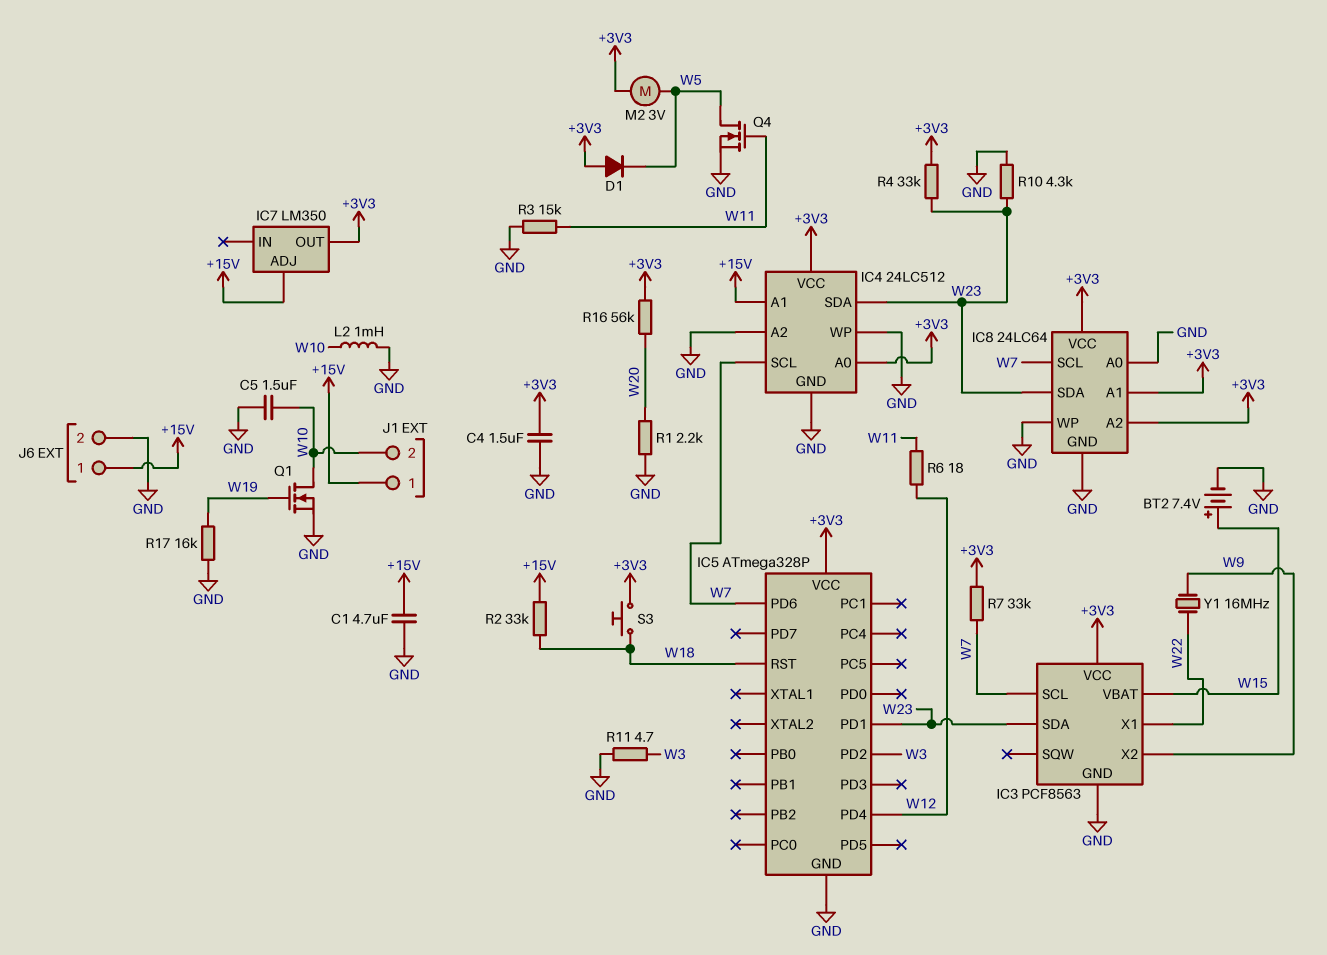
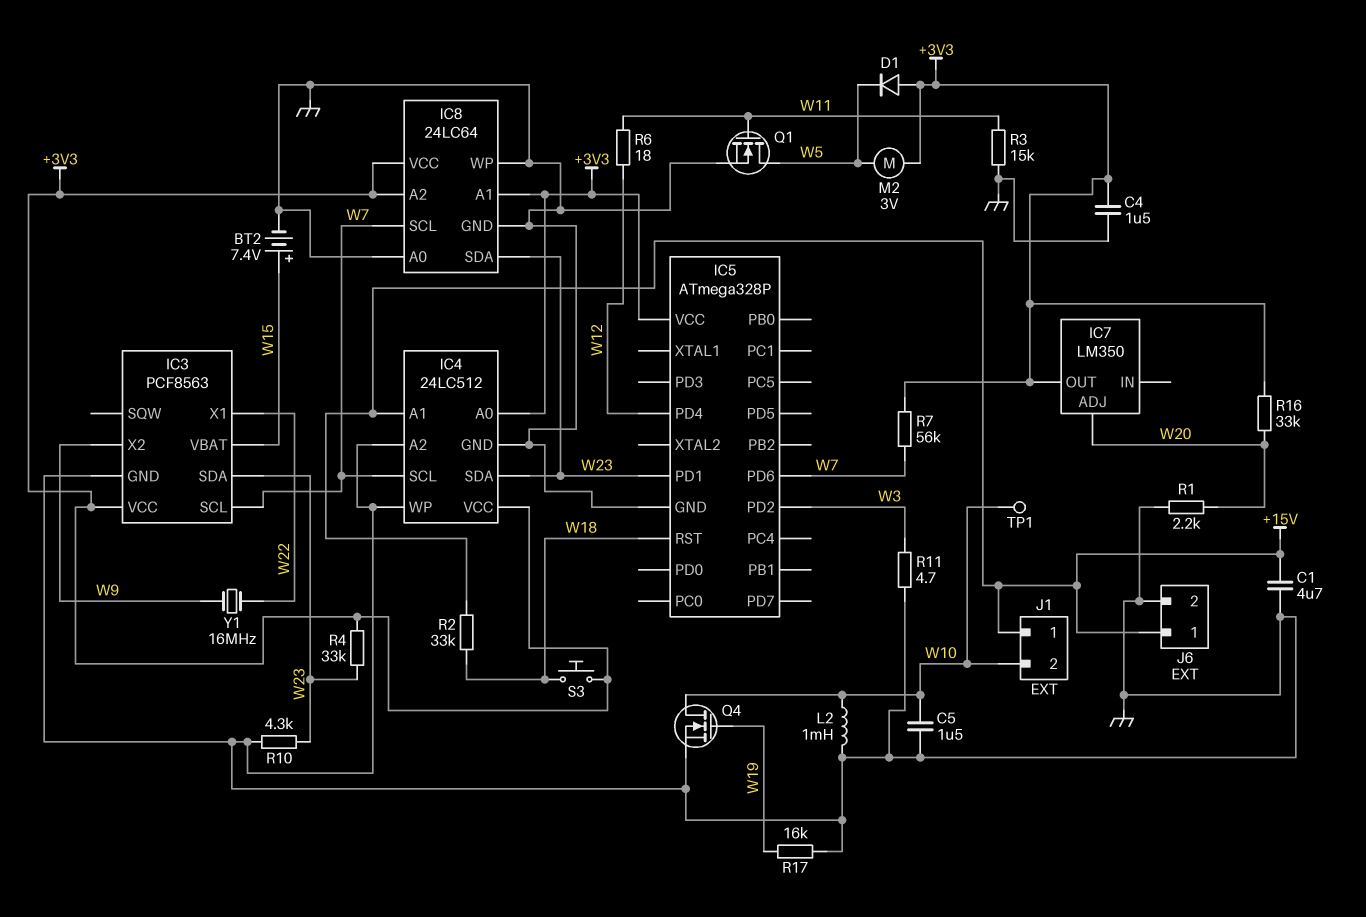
IC7 pin ADJ: +15V -> W20
Q1: NMOS (G W19, D W10, S GND) -> NMOS (G W11, D W5, S GND)
Q4: NMOS (G W11, D W5, S GND) -> NMOS (G W19, D W10, S GND)
R7: 33k (+3V3, W7) -> 56k (+3V3, W7)
R16: 56k (+3V3, W20) -> 33k (+3V3, W20)
TP1: none -> test point (W10)

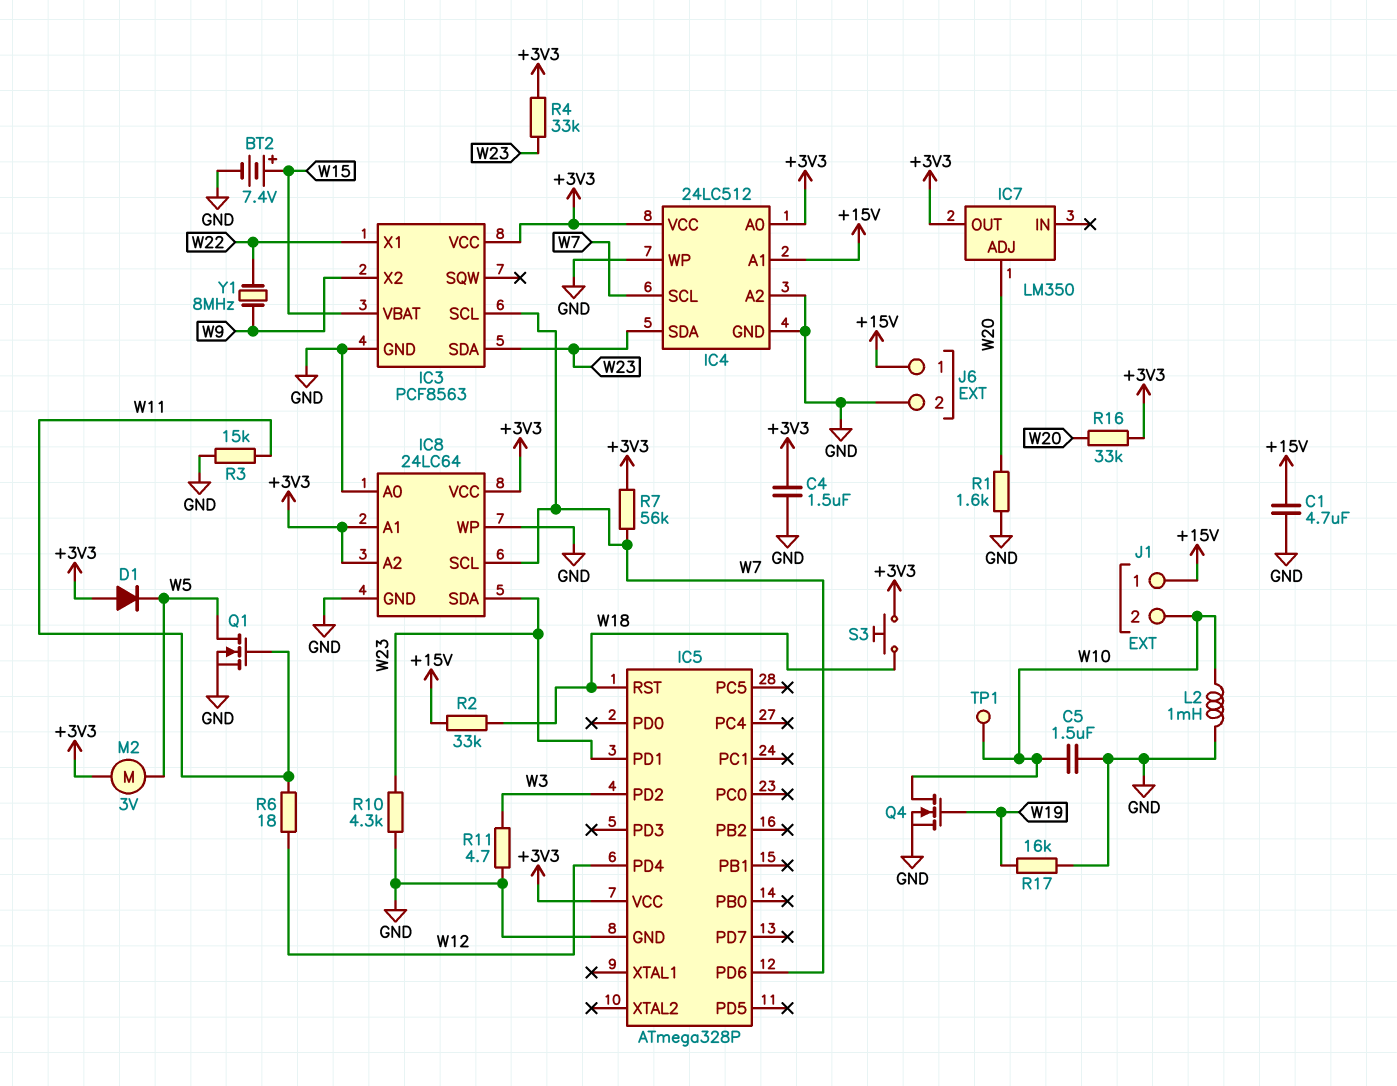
R1: 2.2k (GND, W20) -> 1.6k (GND, W20)
Y1: 16MHz (W9, W22) -> 8MHz (W9, W22)

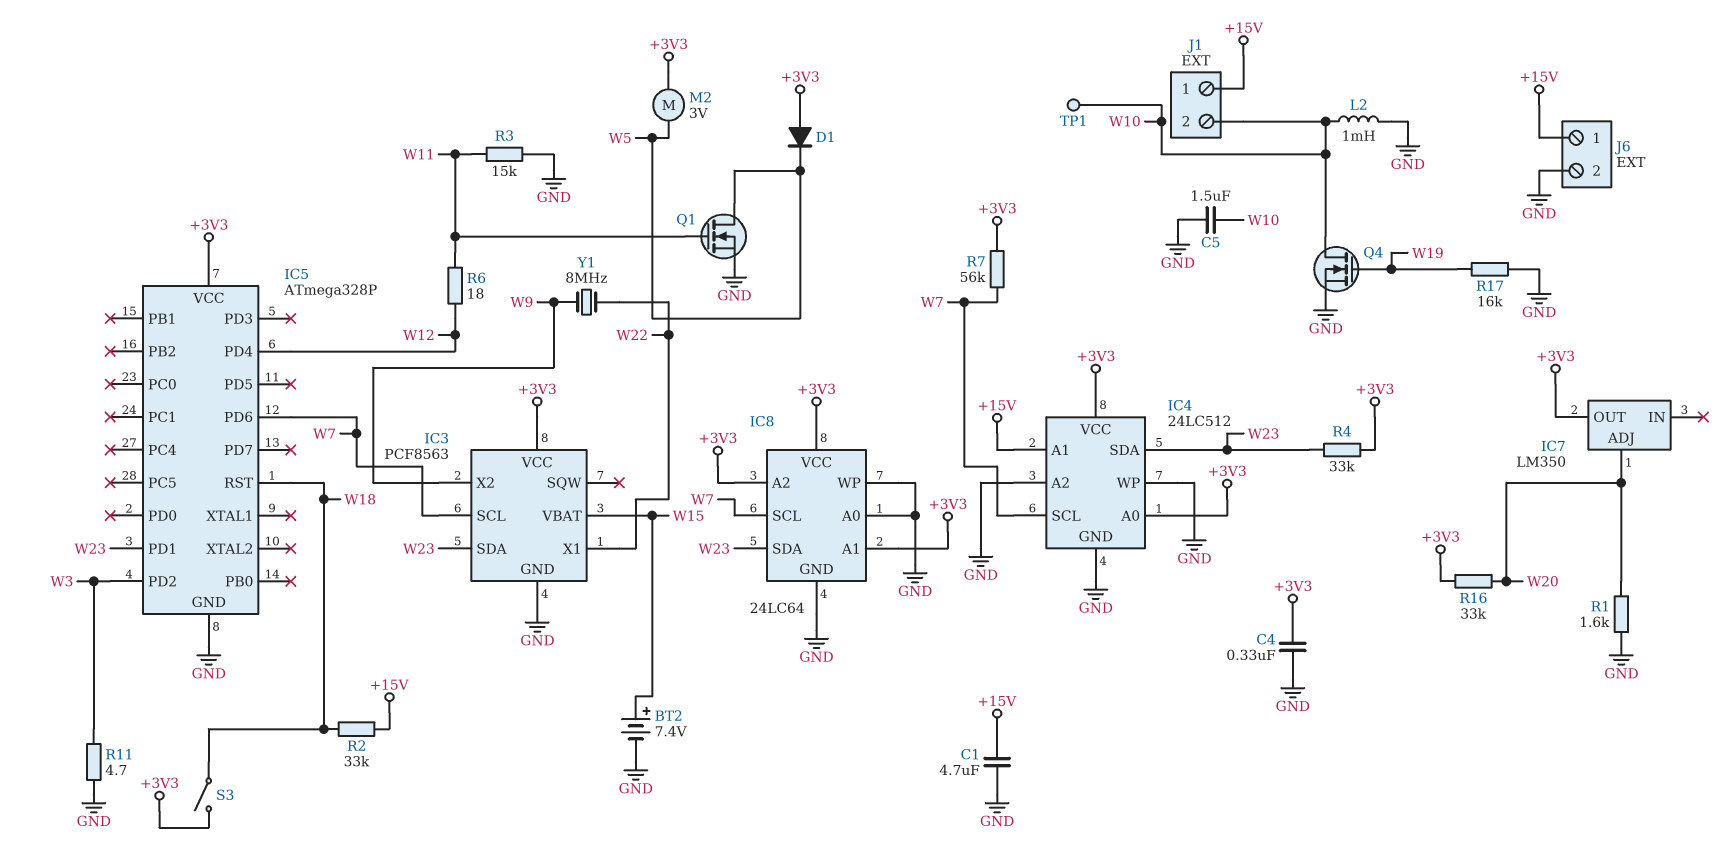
C4: 1.5uF (+3V3, GND) -> 330nF (+3V3, GND)
R10: 4.3k (GND, W23) -> none
S3: button (+3V3, W18) -> switch (+3V3, W18)

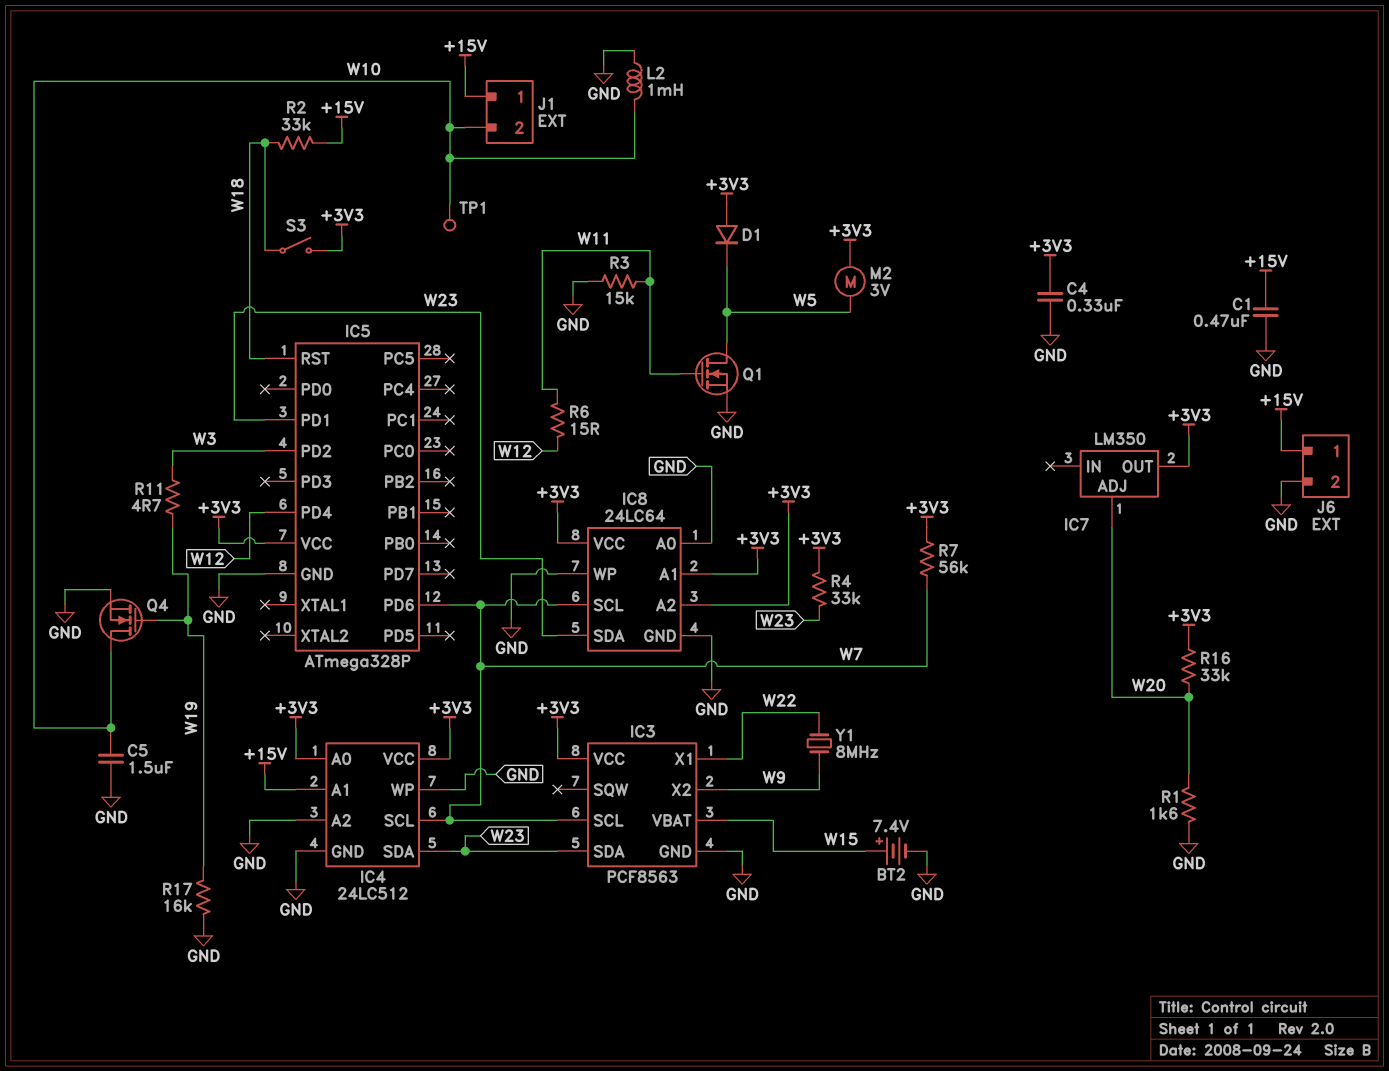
C1: 4.7uF (+15V, GND) -> 470nF (+15V, GND)
R6: 18 (W11, W12) -> 15 (W11, W12)
R11: 4.7 (GND, W3) -> 4.7 (W3, W19)

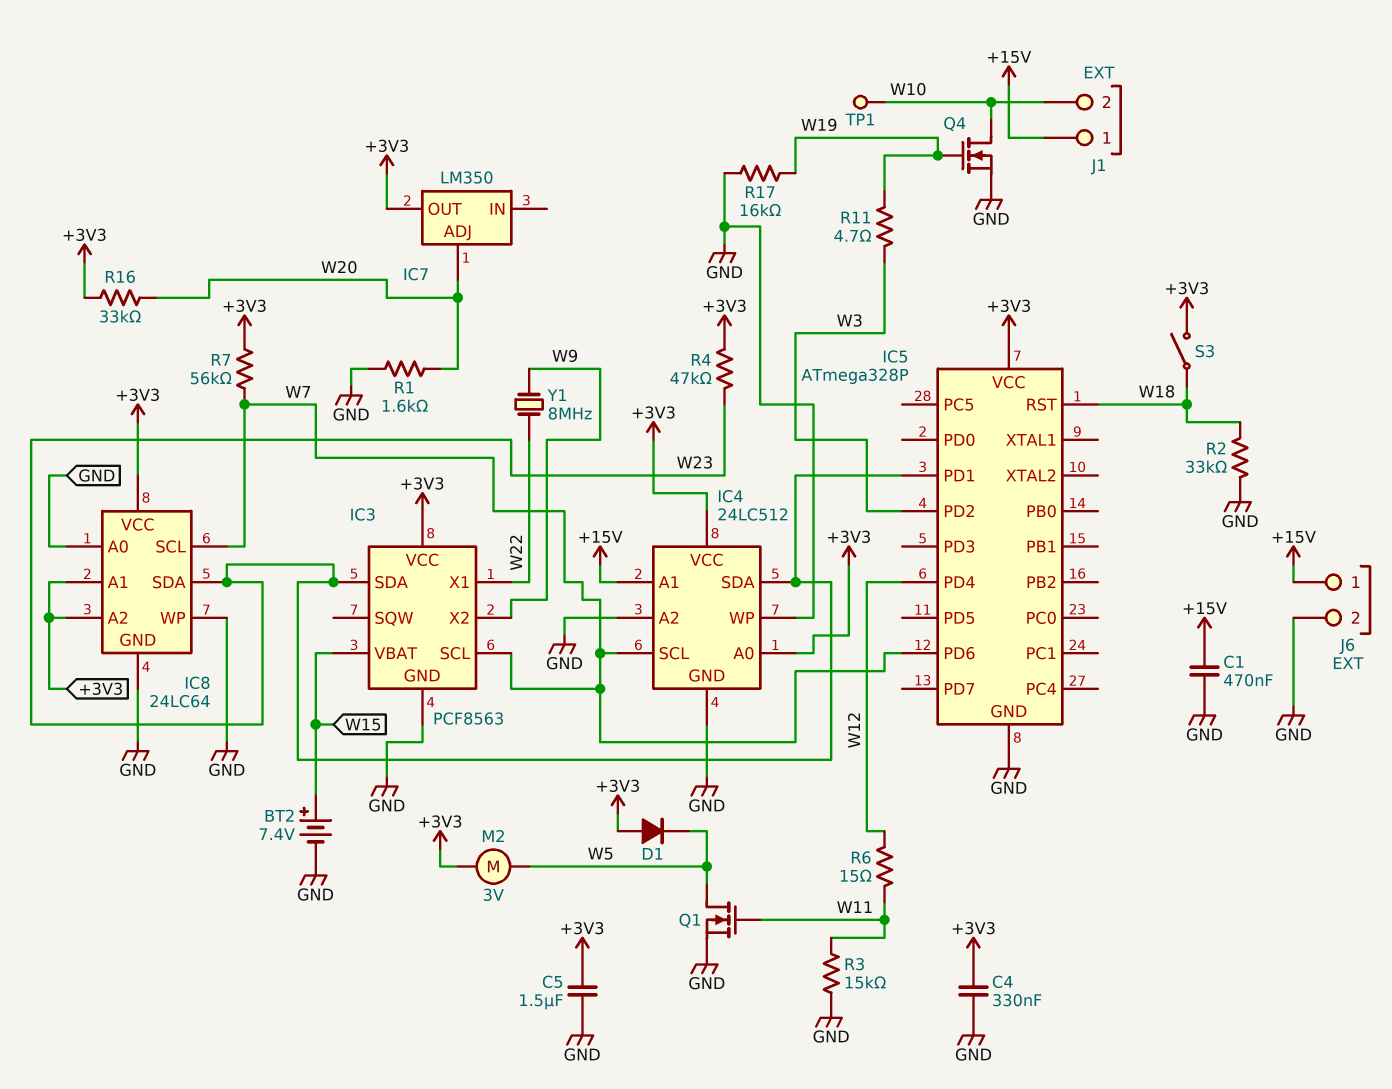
C5: 1.5uF (GND, W10) -> 1.5uF (+3V3, GND)
L2: 1mH (GND, W10) -> none
R2: 33k (+15V, W18) -> 33k (GND, W18)
R4: 33k (+3V3, W23) -> 47k (+3V3, W23)

